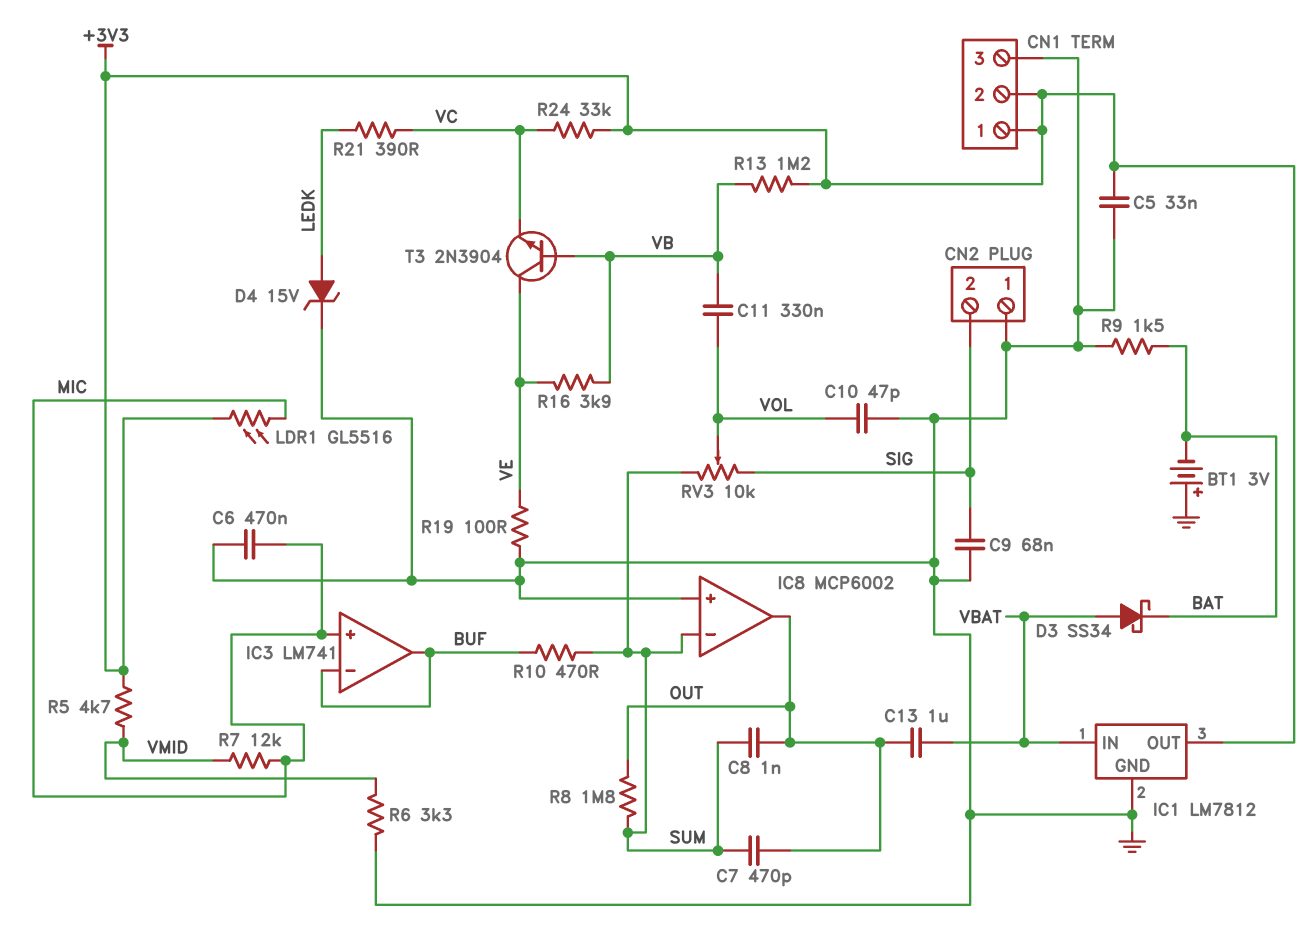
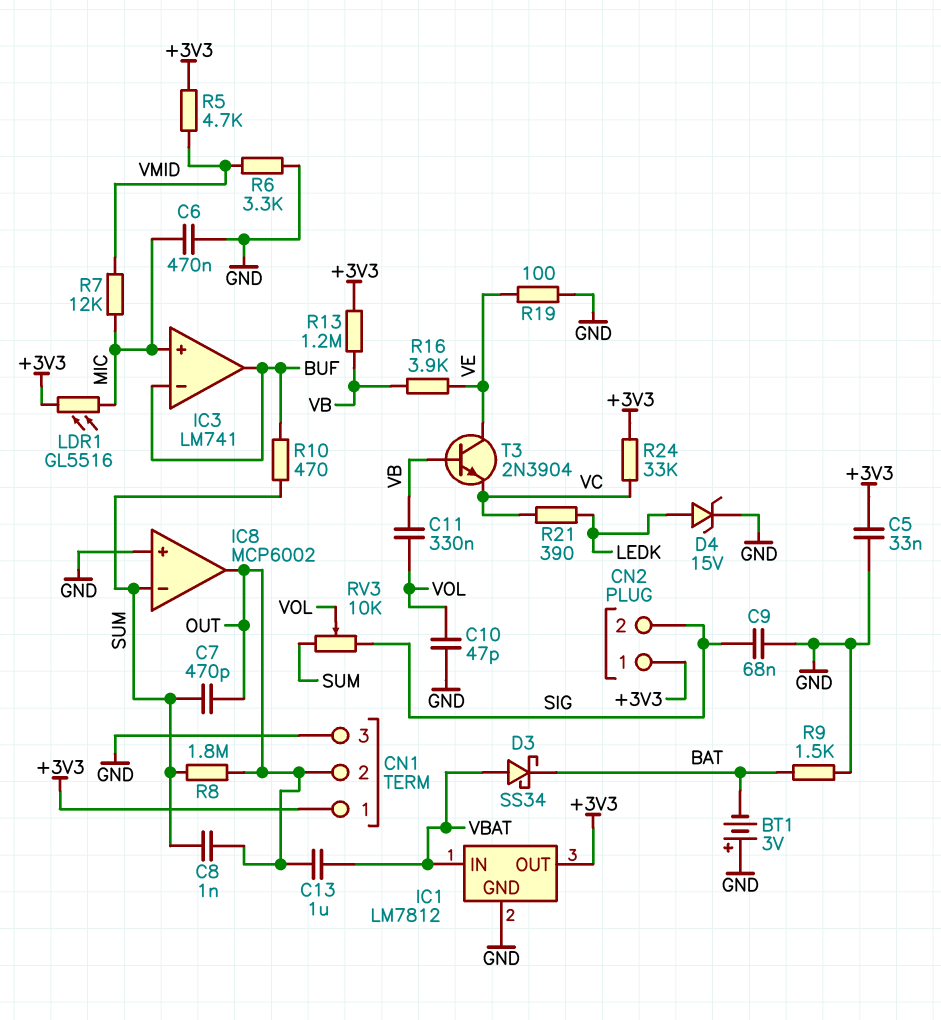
CN1 pin 2: +3V3 -> OUT
CN2 pin 1: GND -> +3V3

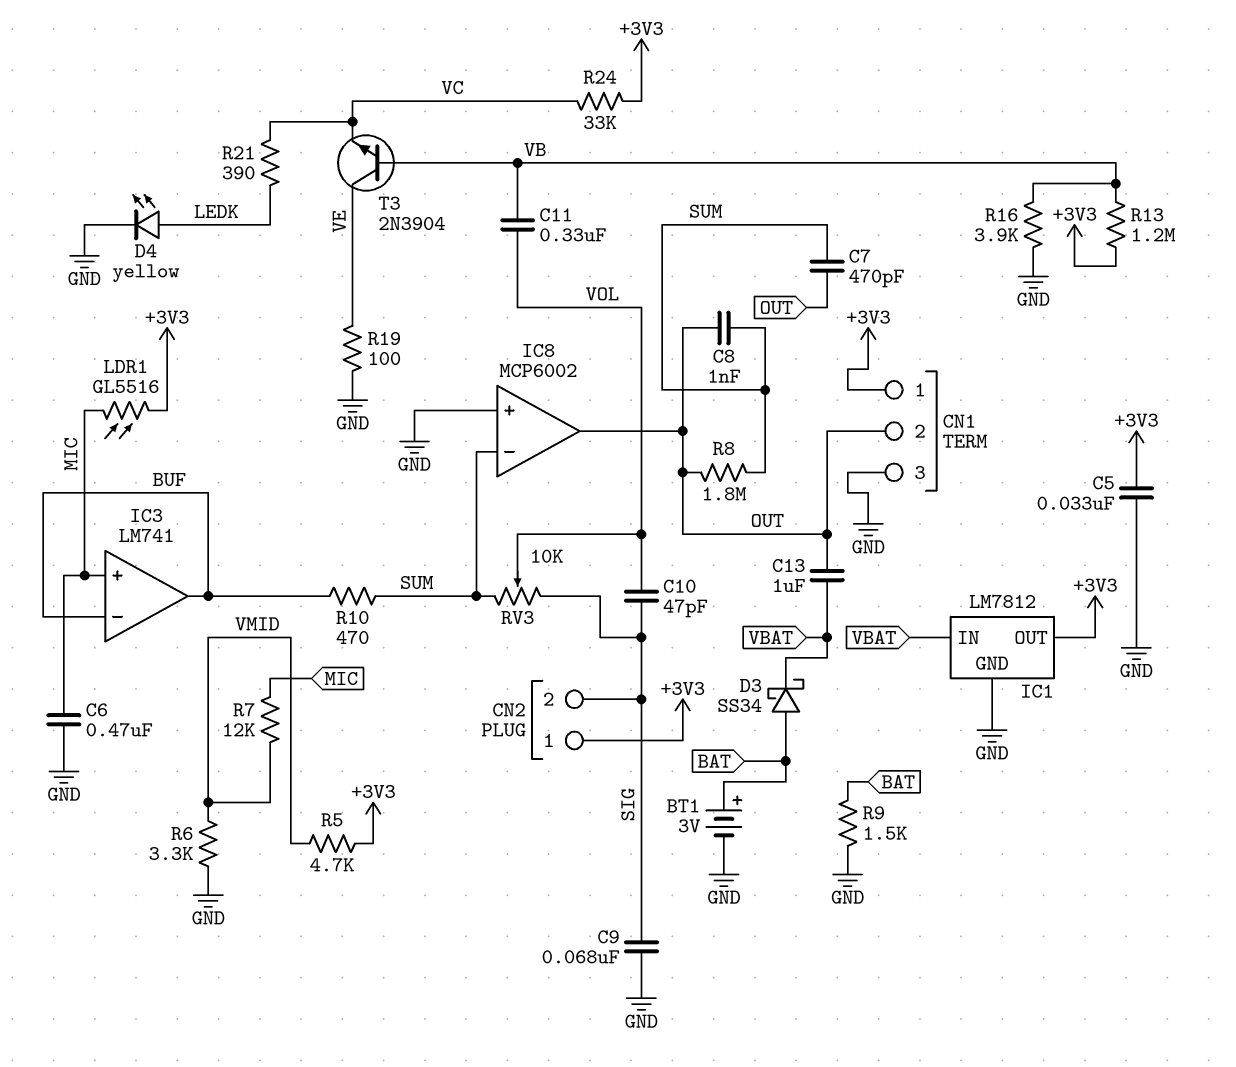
BT1: 3V (plus GND, minus BAT) -> 3V (plus BAT, minus GND)
C10: 47pF (GND, VOL) -> 47pF (SIG, VOL)
D3: schottky SS34 (A VBAT, K BAT) -> schottky SS34 (A BAT, K VBAT)
D4: zener 15V (A LEDK, K GND) -> LED yellow (A LEDK, K GND)
R16: 3.9k (VB, VE) -> 3.9k (GND, VB)

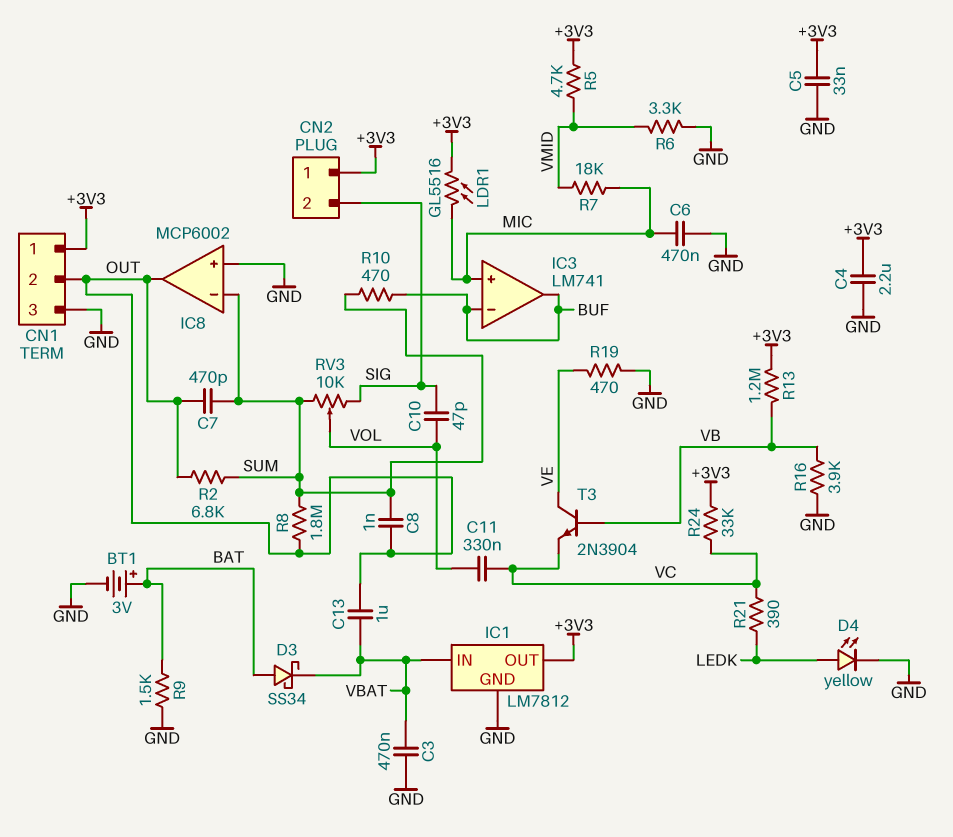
C3: none -> 470nF (GND, VBAT)
C4: none -> 2.2uF (+3V3, GND)
C9: 68nF (GND, SIG) -> none
C11: 330nF (VB, VOL) -> 330nF (VC, VOL)
R2: none -> 6.8k (OUT, SUM)
R7: 12k (MIC, VMID) -> 18k (MIC, VMID)
R19: 100 (GND, VE) -> 470 (GND, VE)

